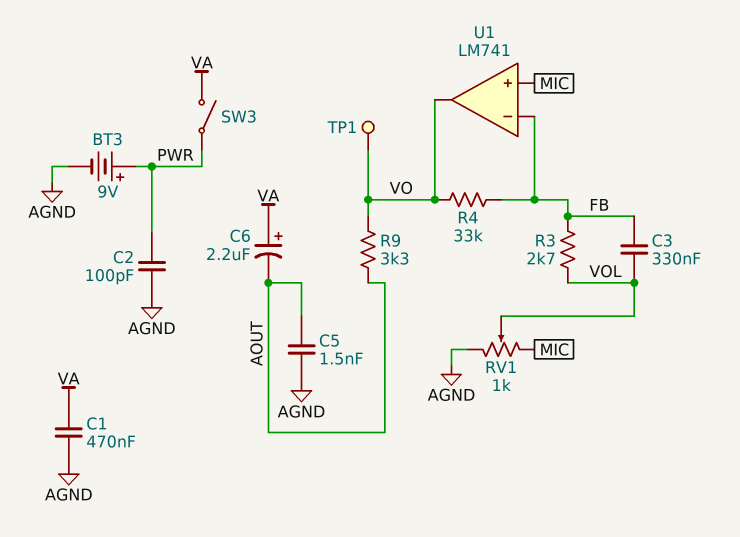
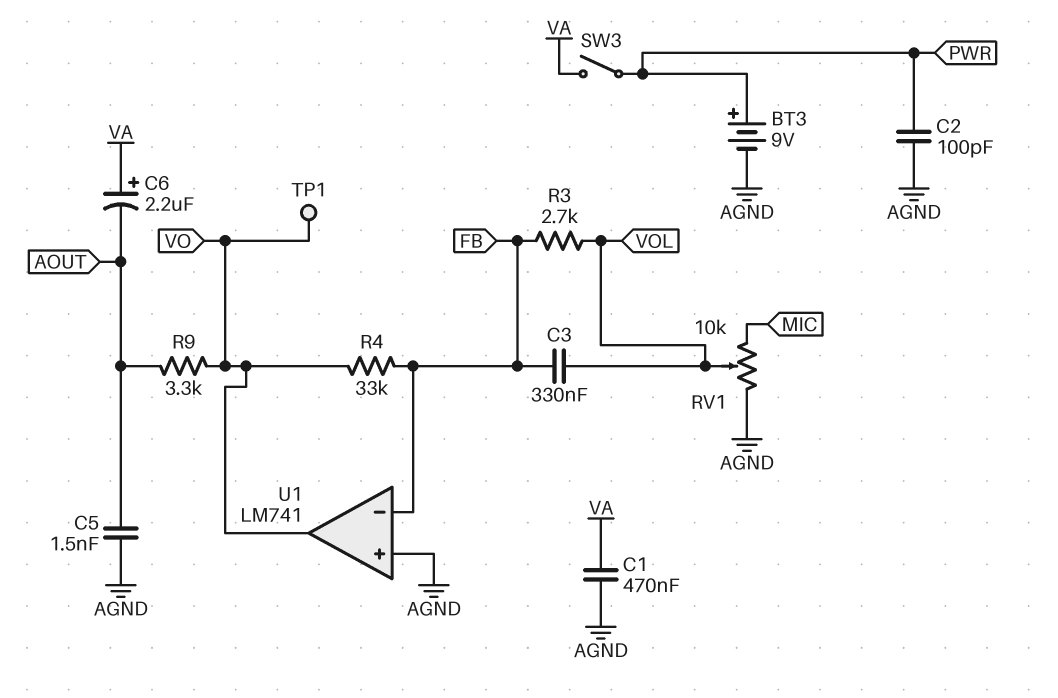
RV1: 1k (AGND, MIC, wiper VOL) -> 10k (AGND, MIC, wiper VOL)
U1 pin in+: MIC -> AGND

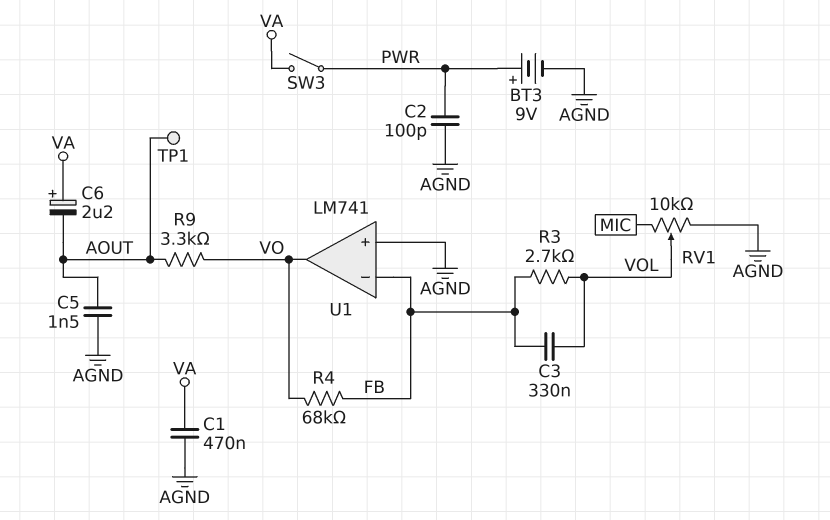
R4: 33k (FB, VO) -> 68k (FB, VO)
TP1: test point (VO) -> test point (AOUT)

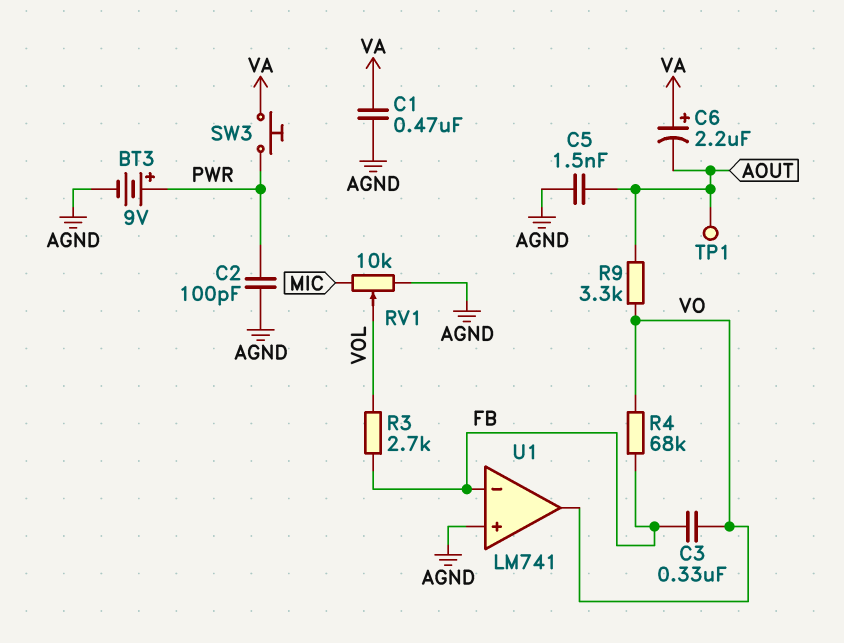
C3: 330nF (FB, VOL) -> 330nF (FB, VO)
SW3: switch (PWR, VA) -> button (PWR, VA)

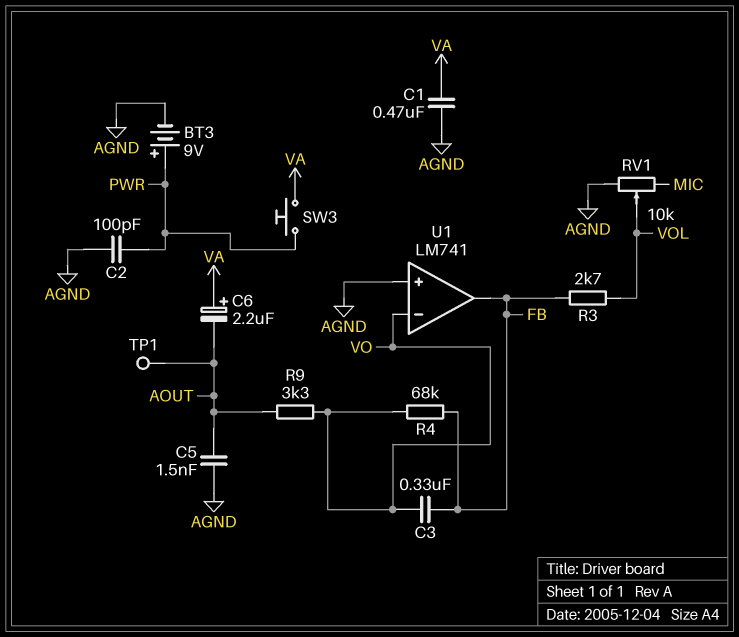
U1 pin in-: FB -> VO
U1 pin out: VO -> FB

